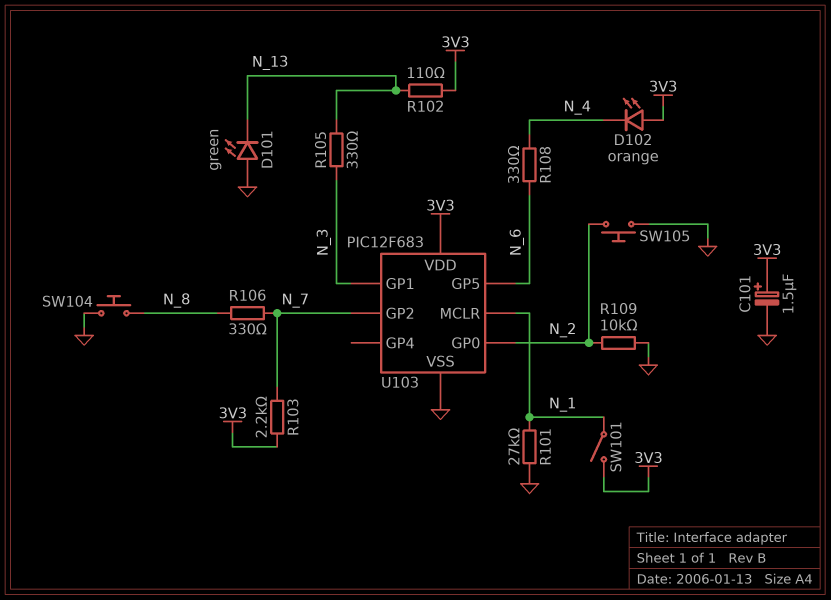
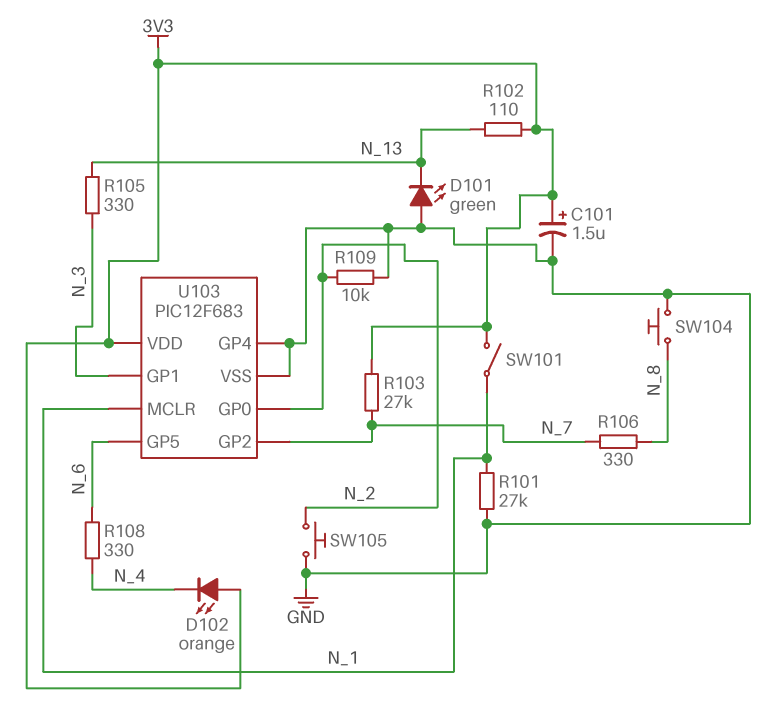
R103: 2.2k (3V3, N_7) -> 27k (3V3, N_7)
U103 pin GP4: none -> GND

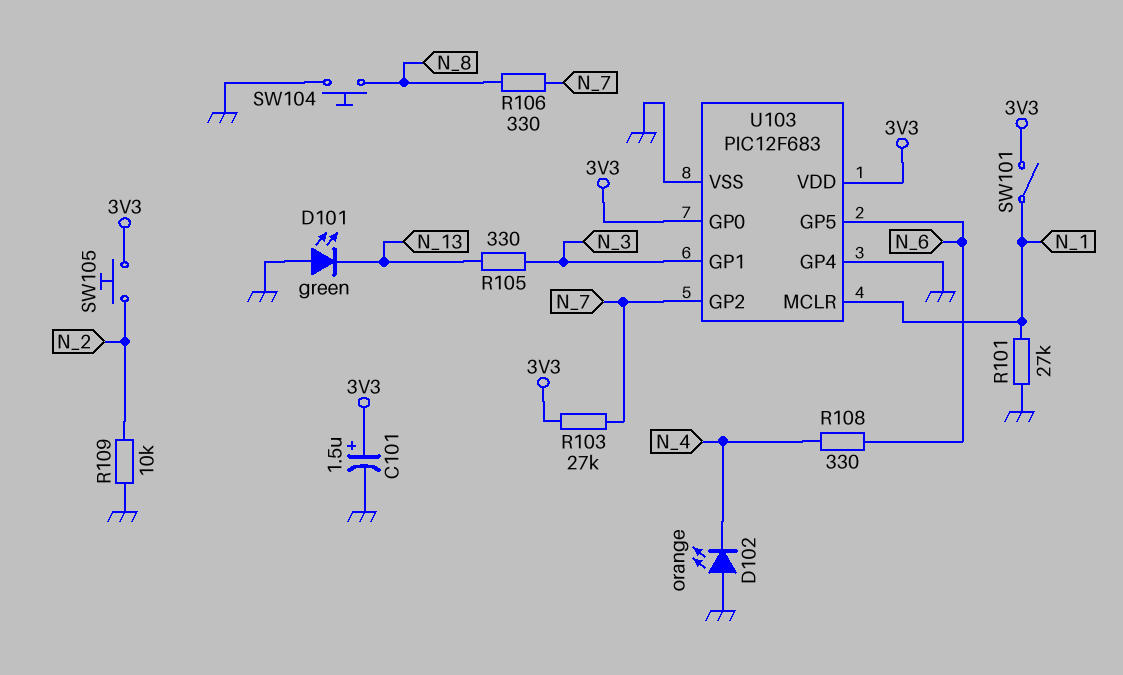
D102: LED orange (A 3V3, K N_4) -> LED orange (A GND, K N_4)
R102: 110 (3V3, N_13) -> none
SW105: button (GND, N_2) -> button (3V3, N_2)
U103 pin GP0: N_2 -> 3V3

